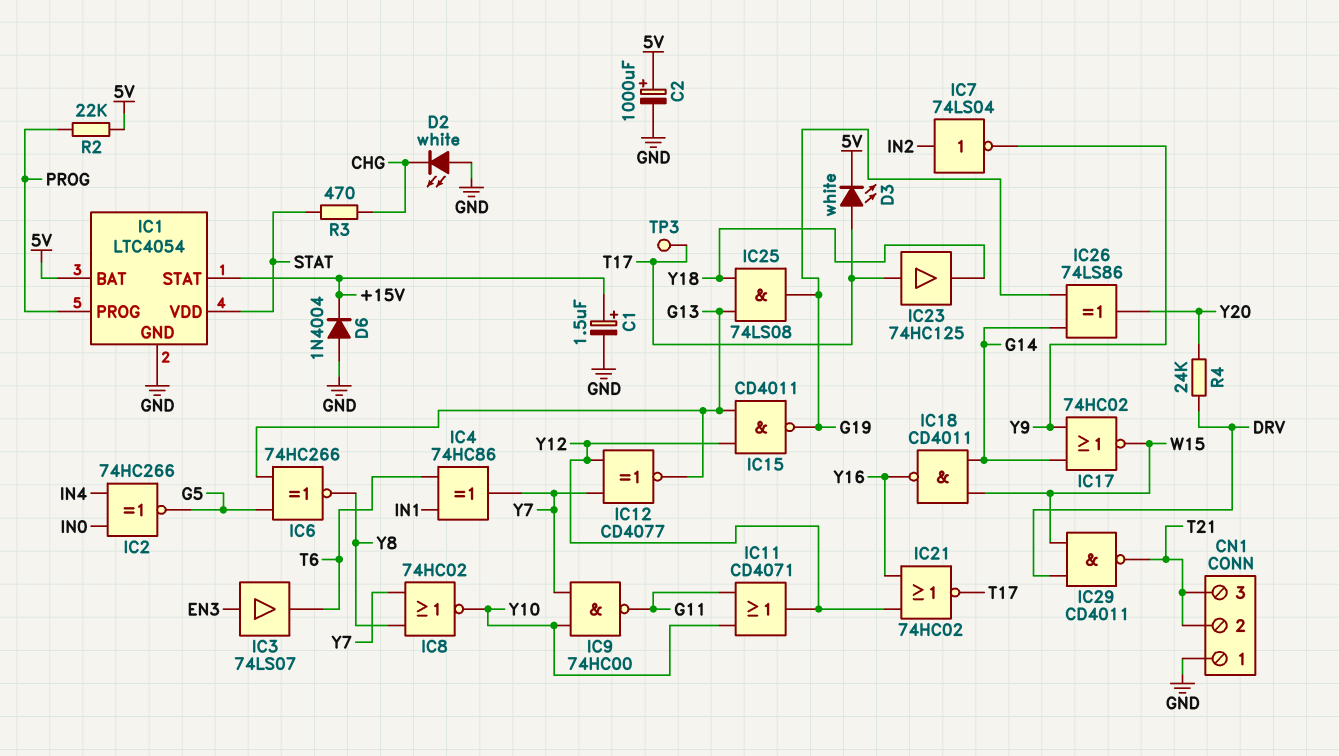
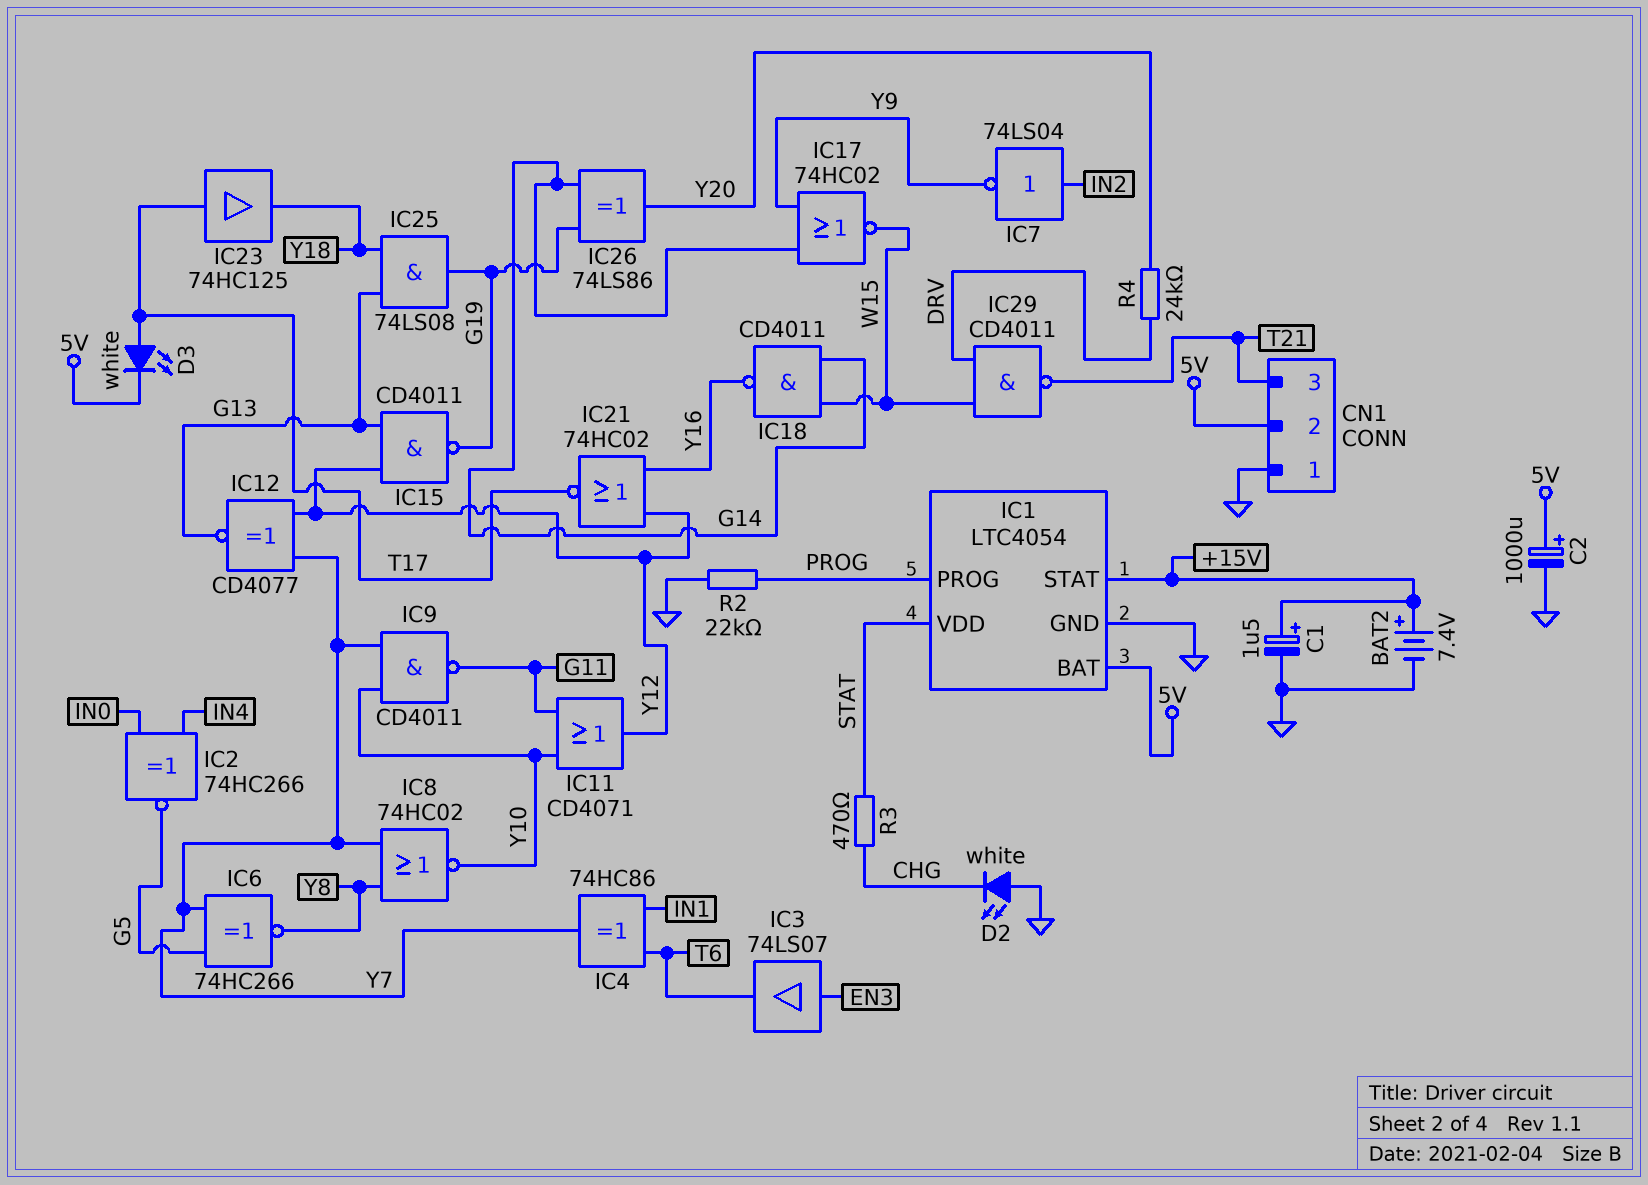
BAT2: none -> 7.4V (plus +15V, minus GND)
CN1 pin 2: T21 -> 5V
D6: diode 1N4004 (A GND, K +15V) -> none
IC6: XNOR 74HC266 (in G5, in G13, out Y8) -> XNOR 74HC266 (in G5, in Y7, out Y8)
IC9: NAND 74HC00 (in Y7, in Y10, out G11) -> NAND CD4011 (in Y7, in Y10, out G11)
R2: 22k (5V, PROG) -> 22k (GND, PROG)
TP3: test point (T17) -> none

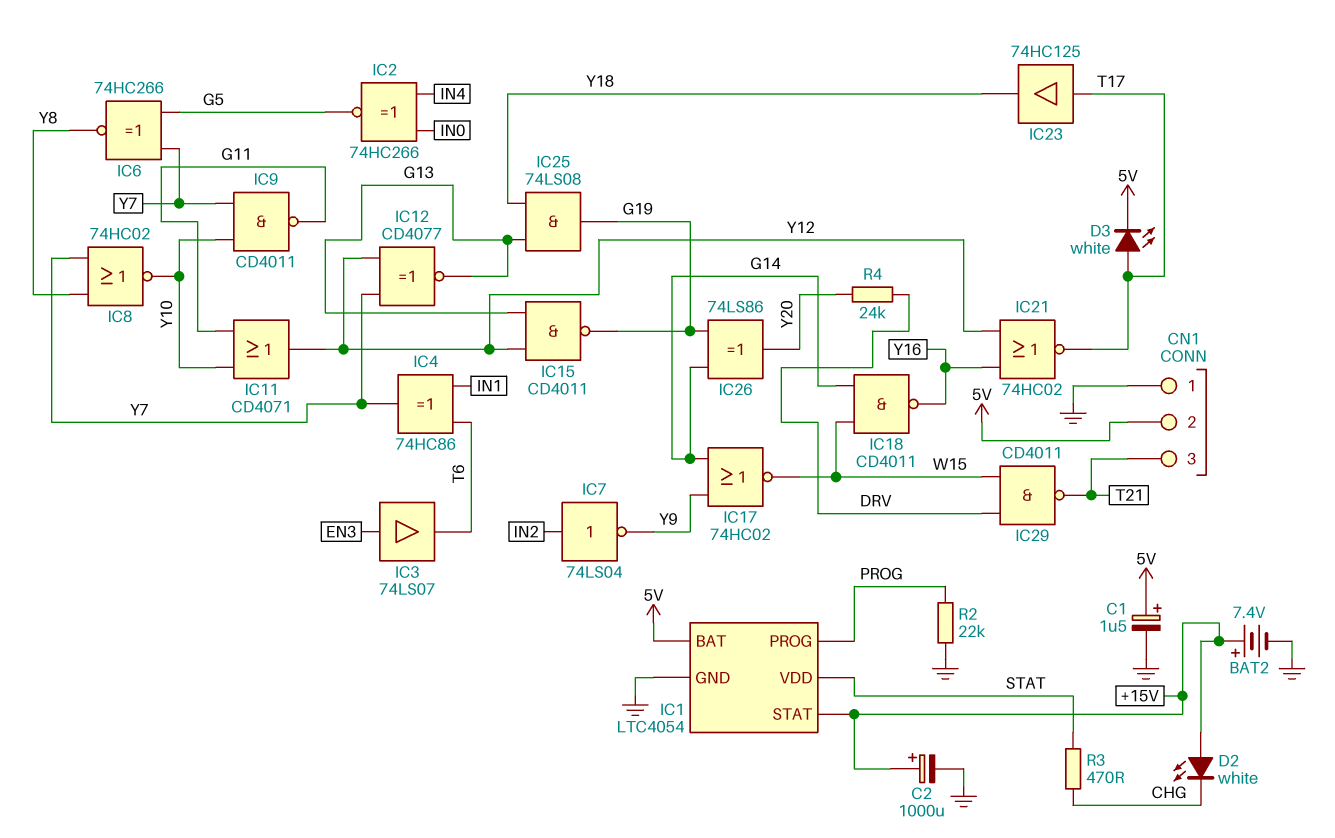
C1: 1.5uF (plus +15V, minus GND) -> 1.5uF (plus 5V, minus GND)
C2: 1000uF (plus 5V, minus GND) -> 1000uF (plus +15V, minus GND)
D2: LED white (A GND, K CHG) -> LED white (A +15V, K CHG)

